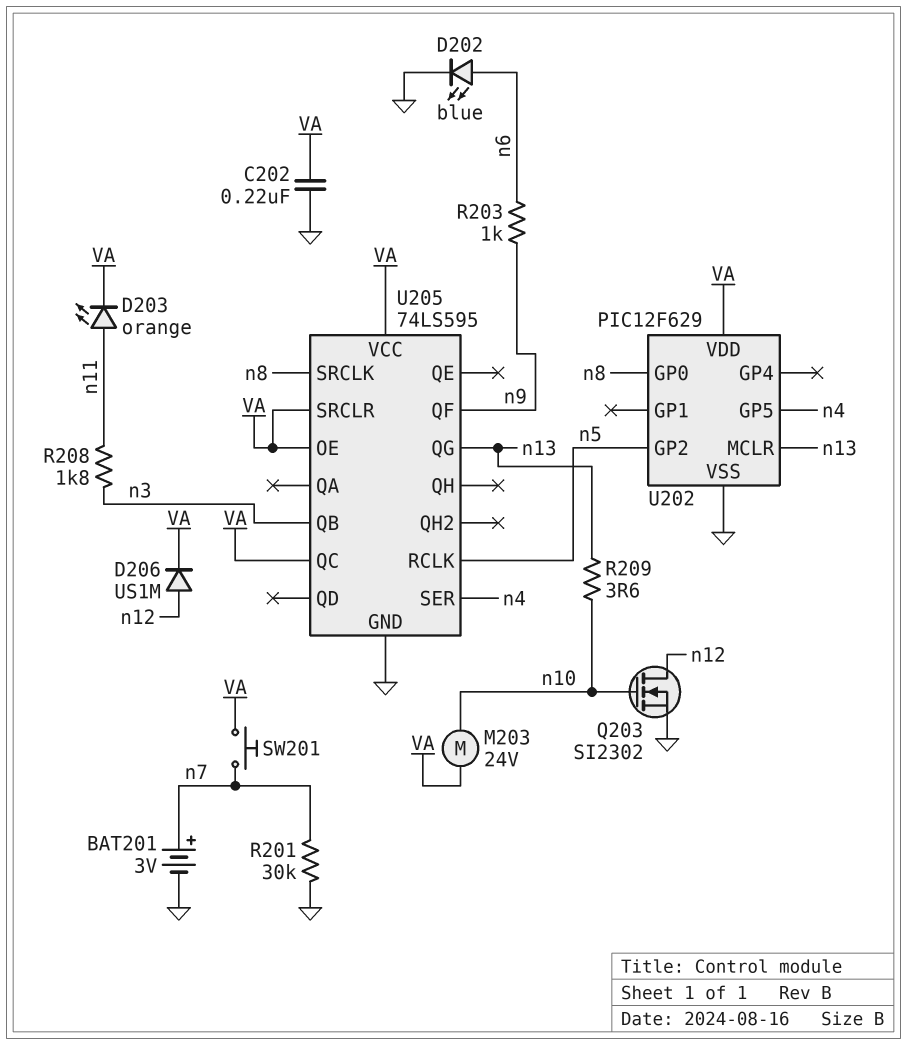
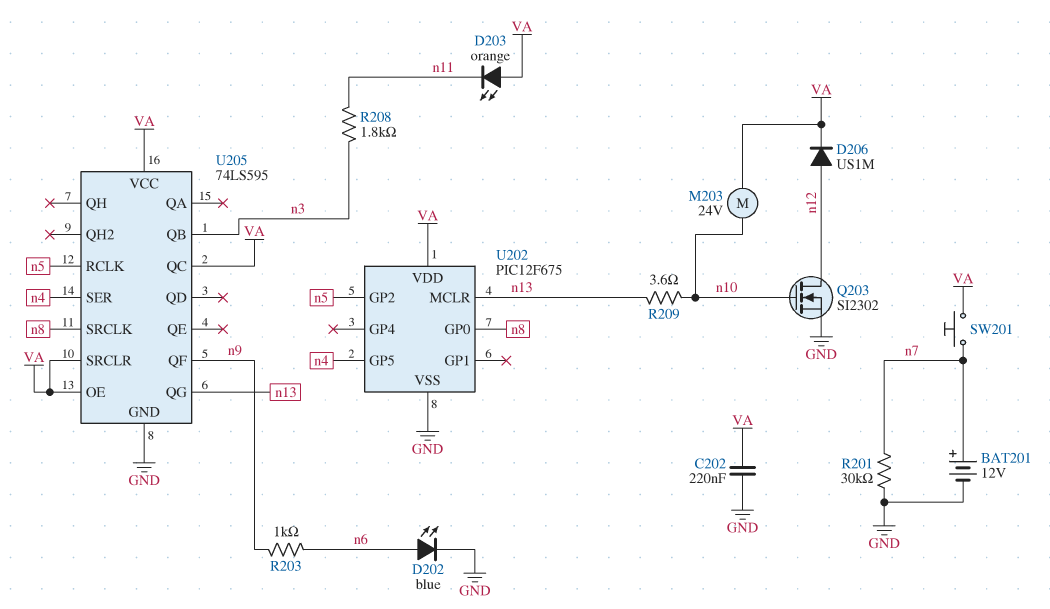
BAT201: 3V (plus n7, minus GND) -> 12V (plus n7, minus GND)
D203: LED orange (A n11, K VA) -> LED orange (A VA, K n11)
U202: PIC12F629 -> PIC12F675

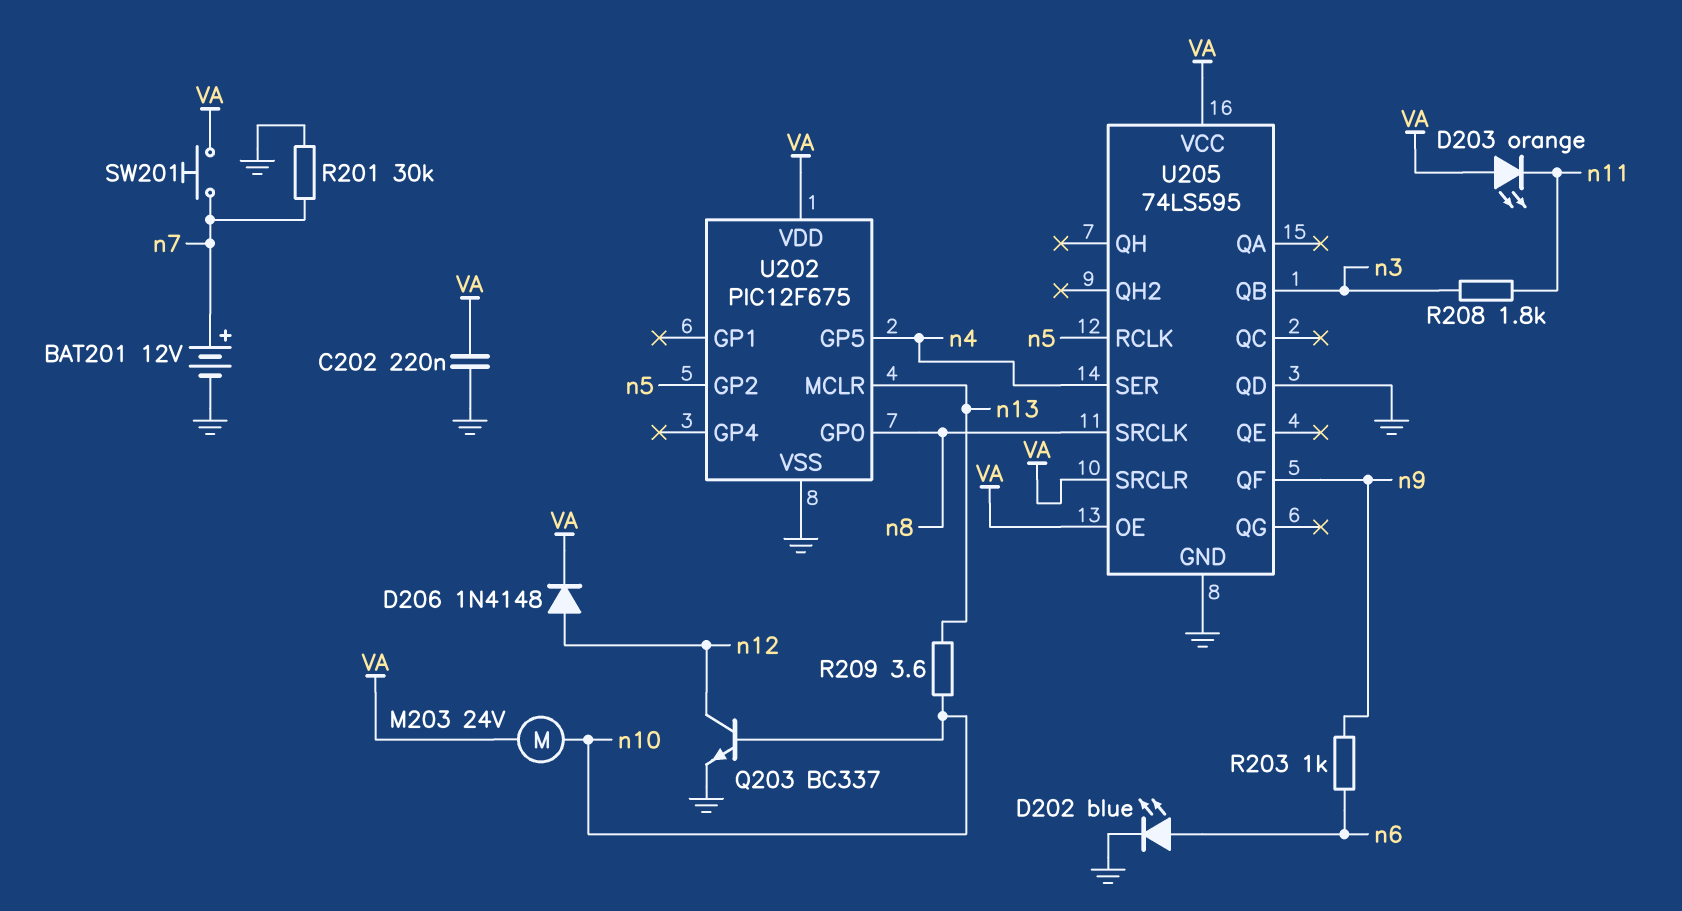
D206: diode US1M (A n12, K VA) -> diode 1N4148 (A n12, K VA)
Q203: NMOS SI2302 (G n10, D n12, S GND) -> NPN BC337 (B n10, C n12, E GND)
U205 pin QC: VA -> none
U205 pin QD: none -> GND
U205 pin QG: n13 -> none

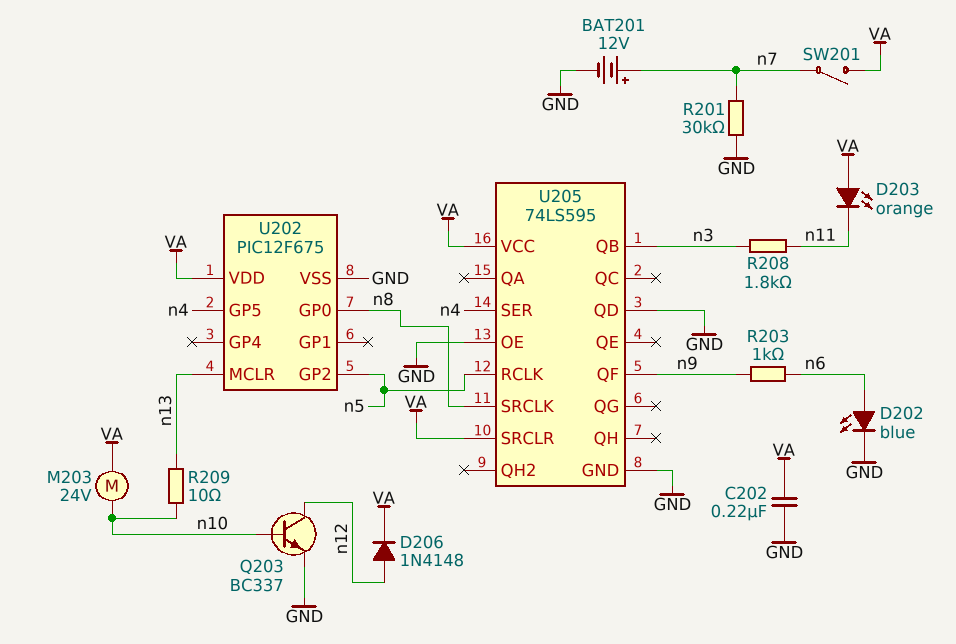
R209: 3.6 (n10, n13) -> 10 (n10, n13)
SW201: button (VA, n7) -> switch (VA, n7)
U205 pin OE: VA -> GND

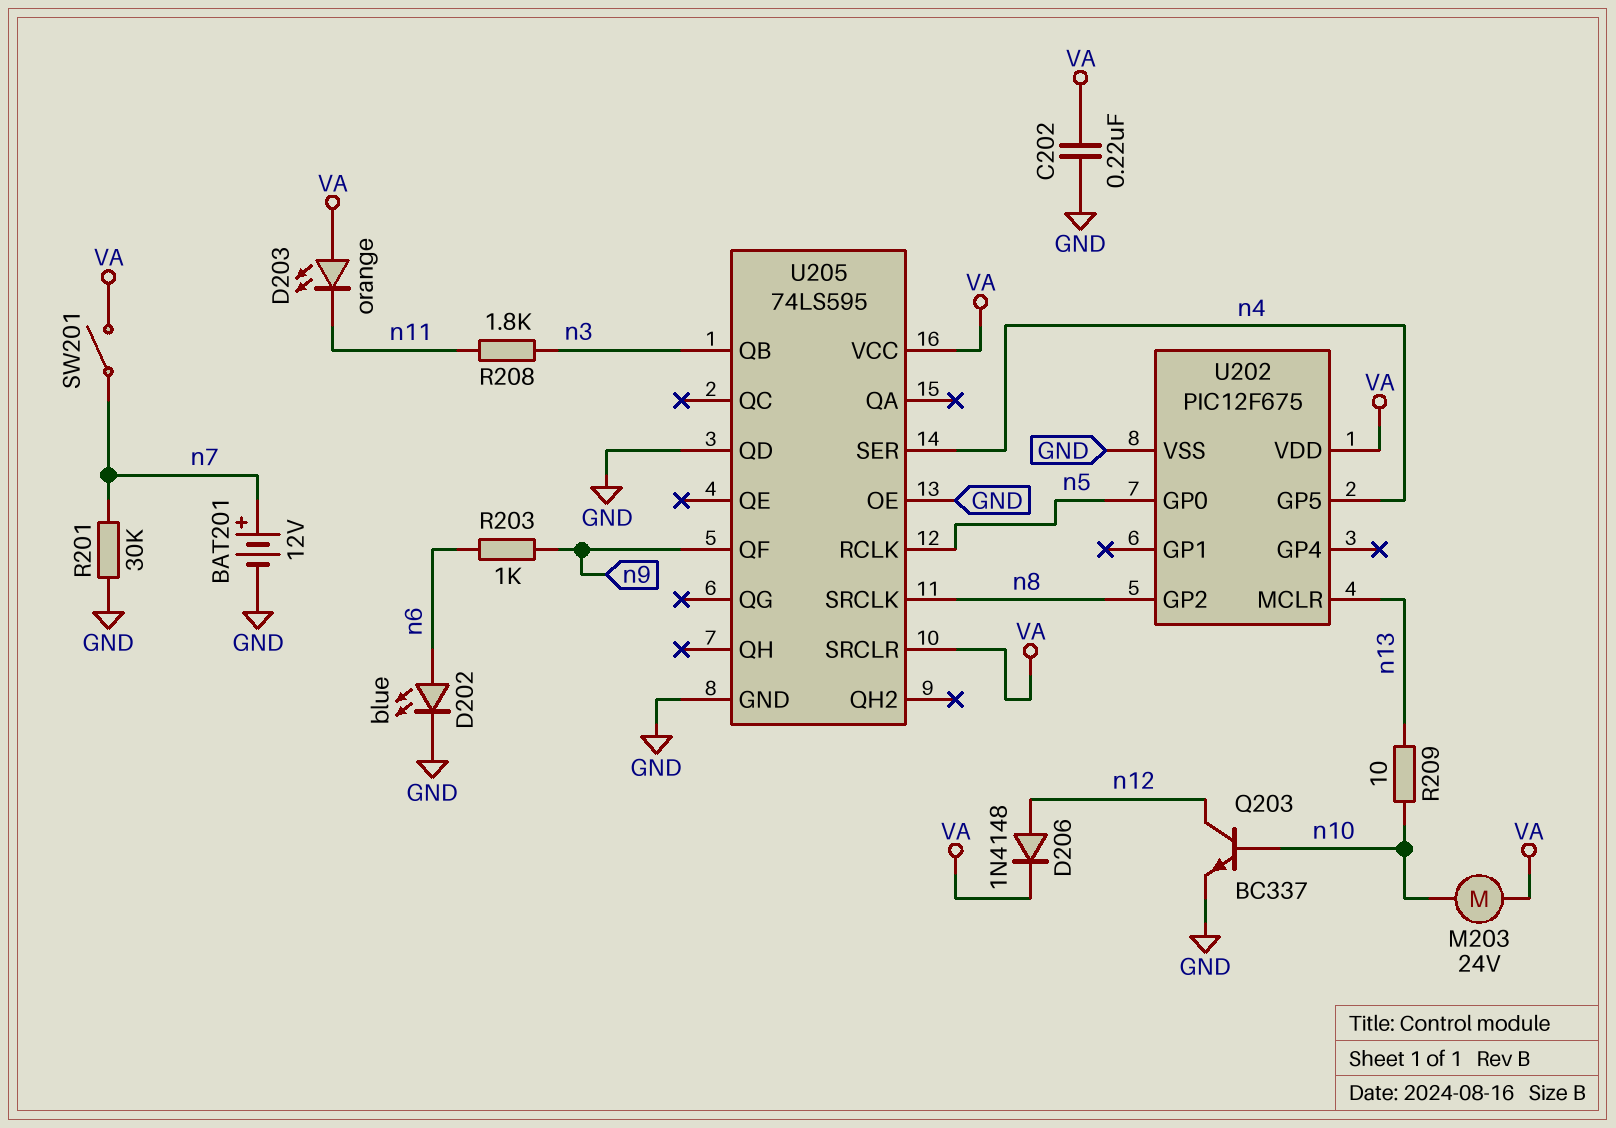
U202 pin GP0: n8 -> n5
U202 pin GP2: n5 -> n8

